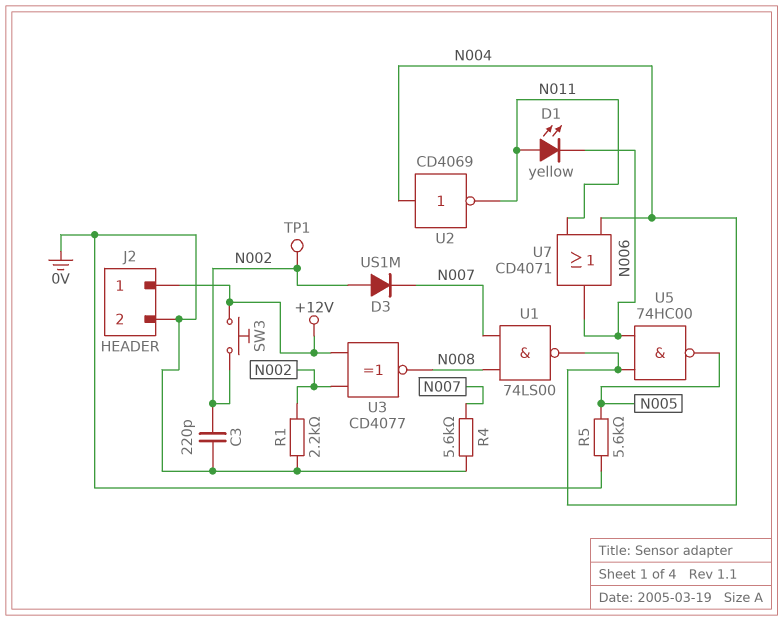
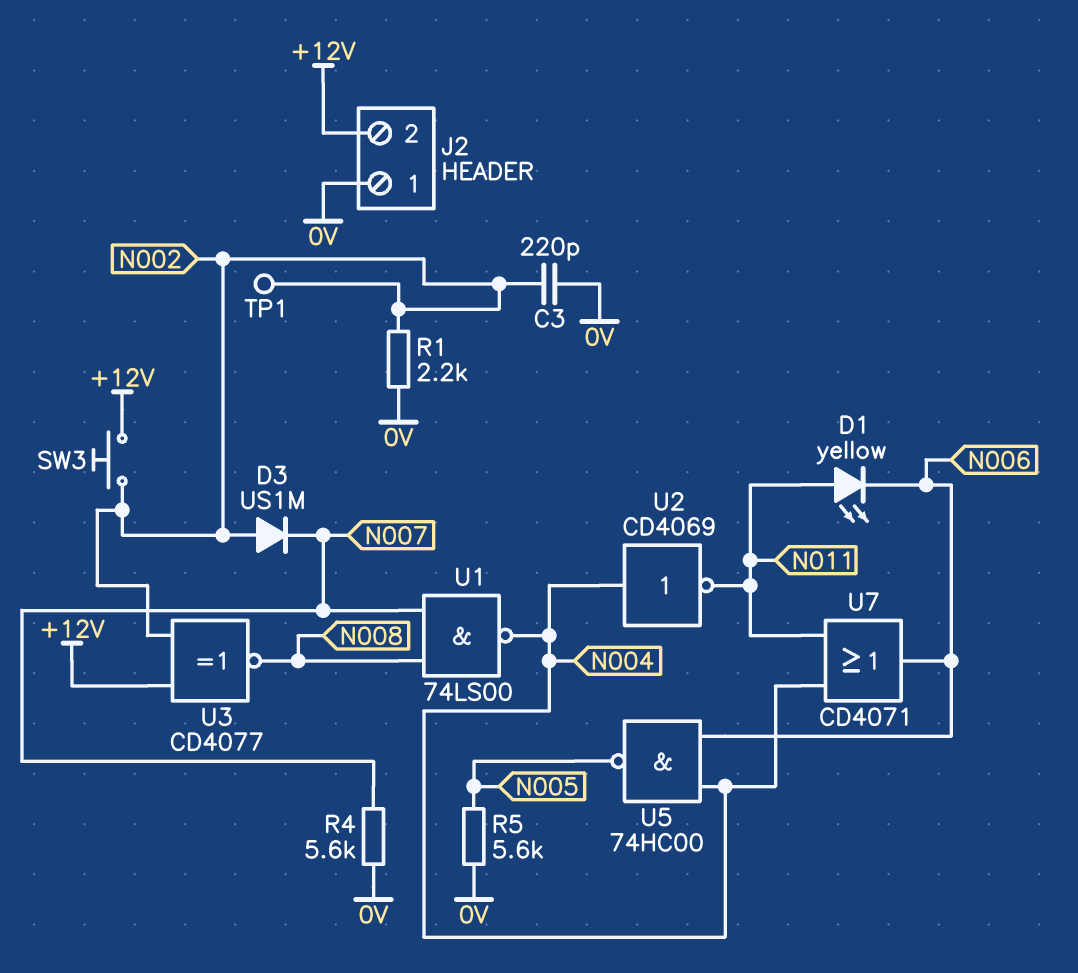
J2 pin 1: +12V -> 0V
J2 pin 2: 0V -> +12V

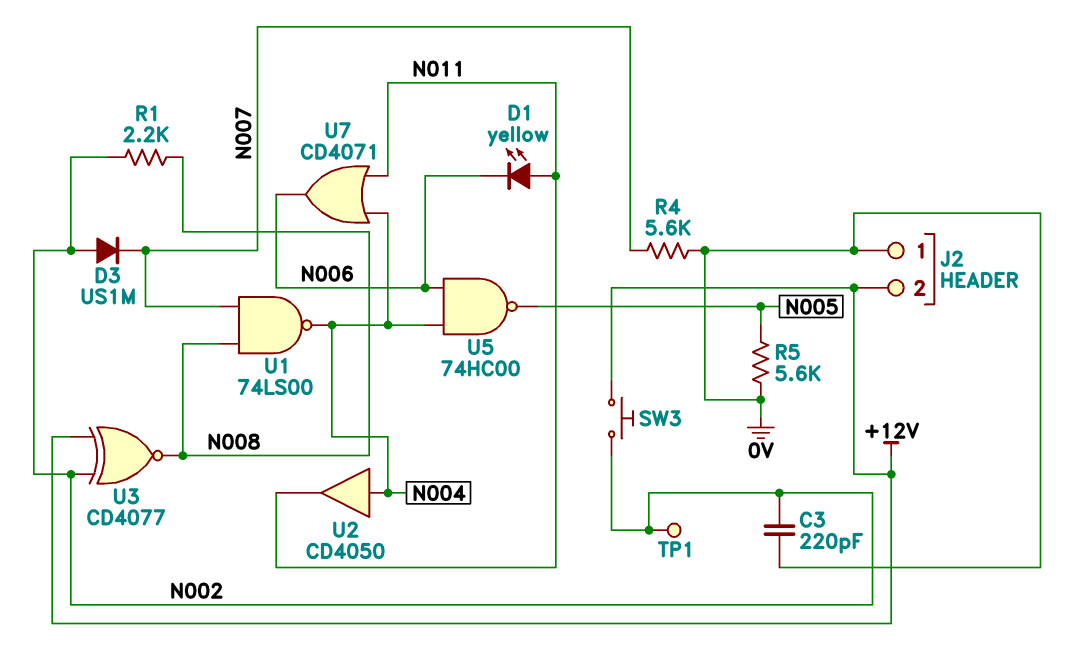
R1: 2.2k (0V, N002) -> 2.2k (N002, N008)
U2: NOT CD4069 (in N004, out N011) -> buffer CD4050 (in N004, out N011)

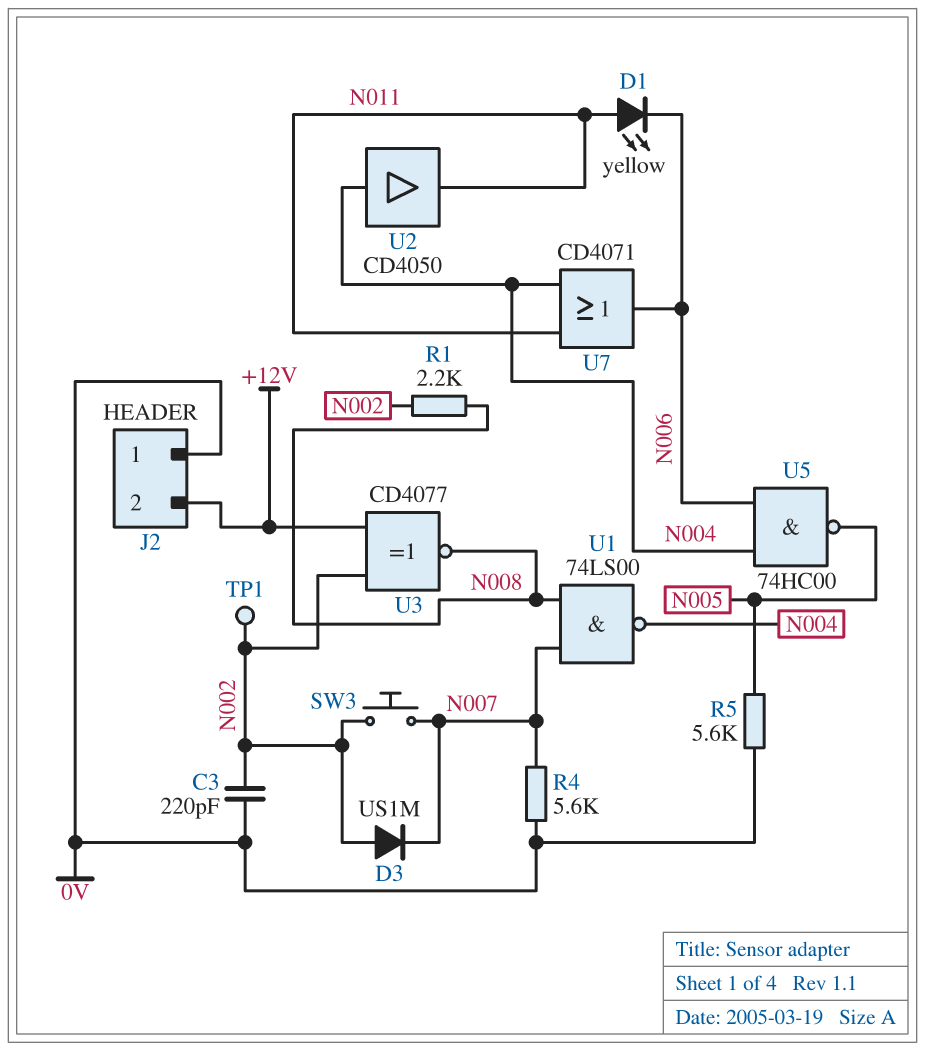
SW3: button (+12V, N002) -> button (N002, N007)

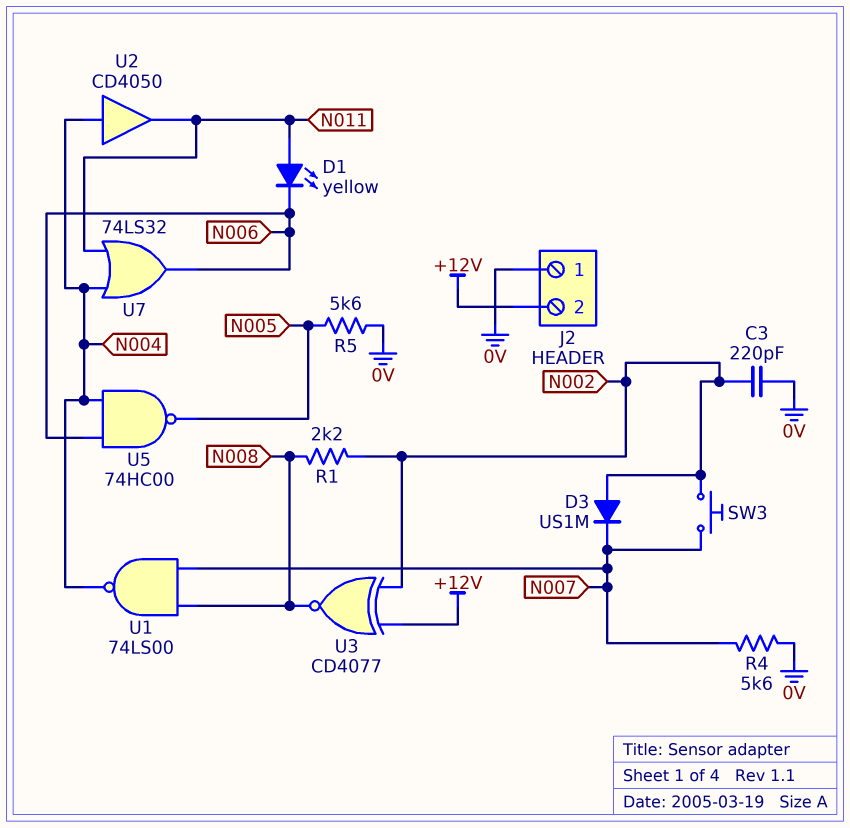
TP1: test point (N002) -> none
U7: OR CD4071 (in N004, in N011, out N006) -> OR 74LS32 (in N004, in N011, out N006)

